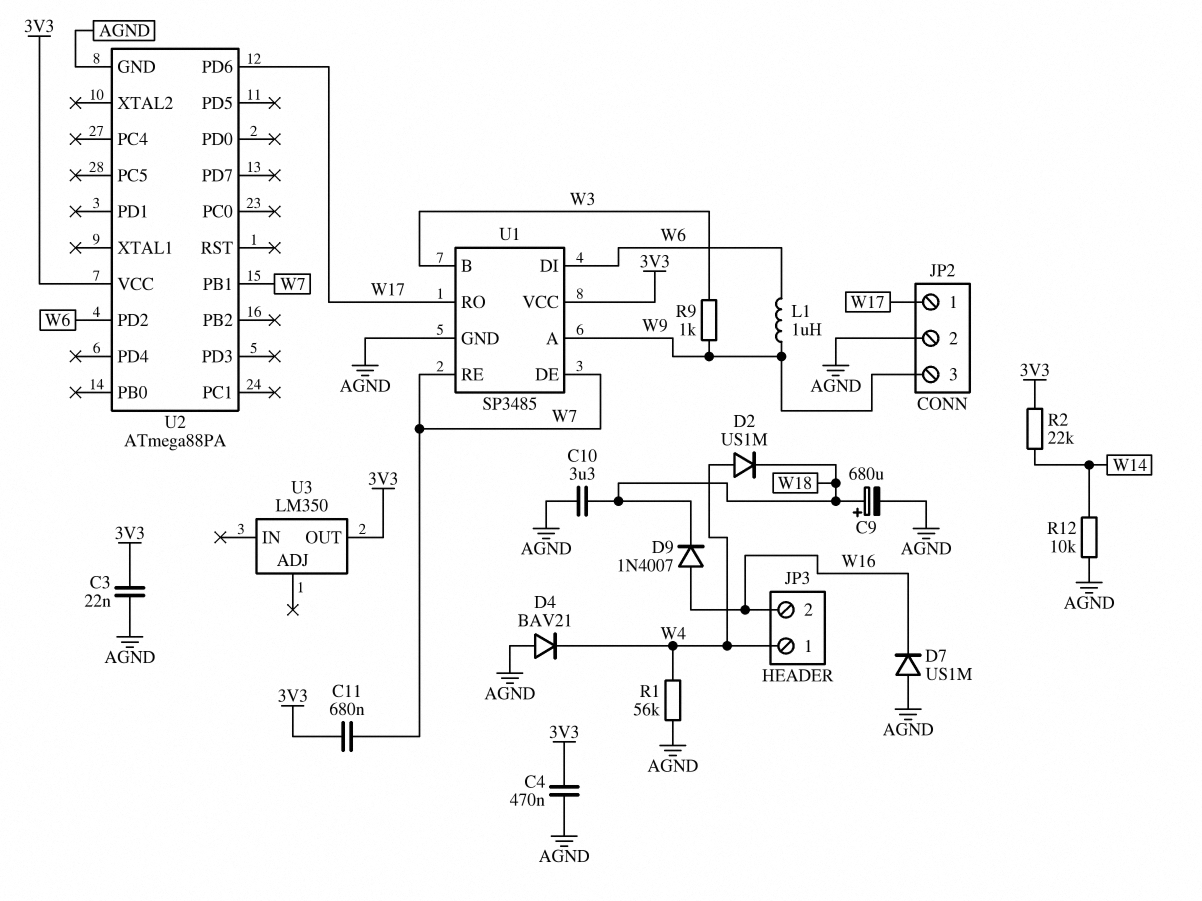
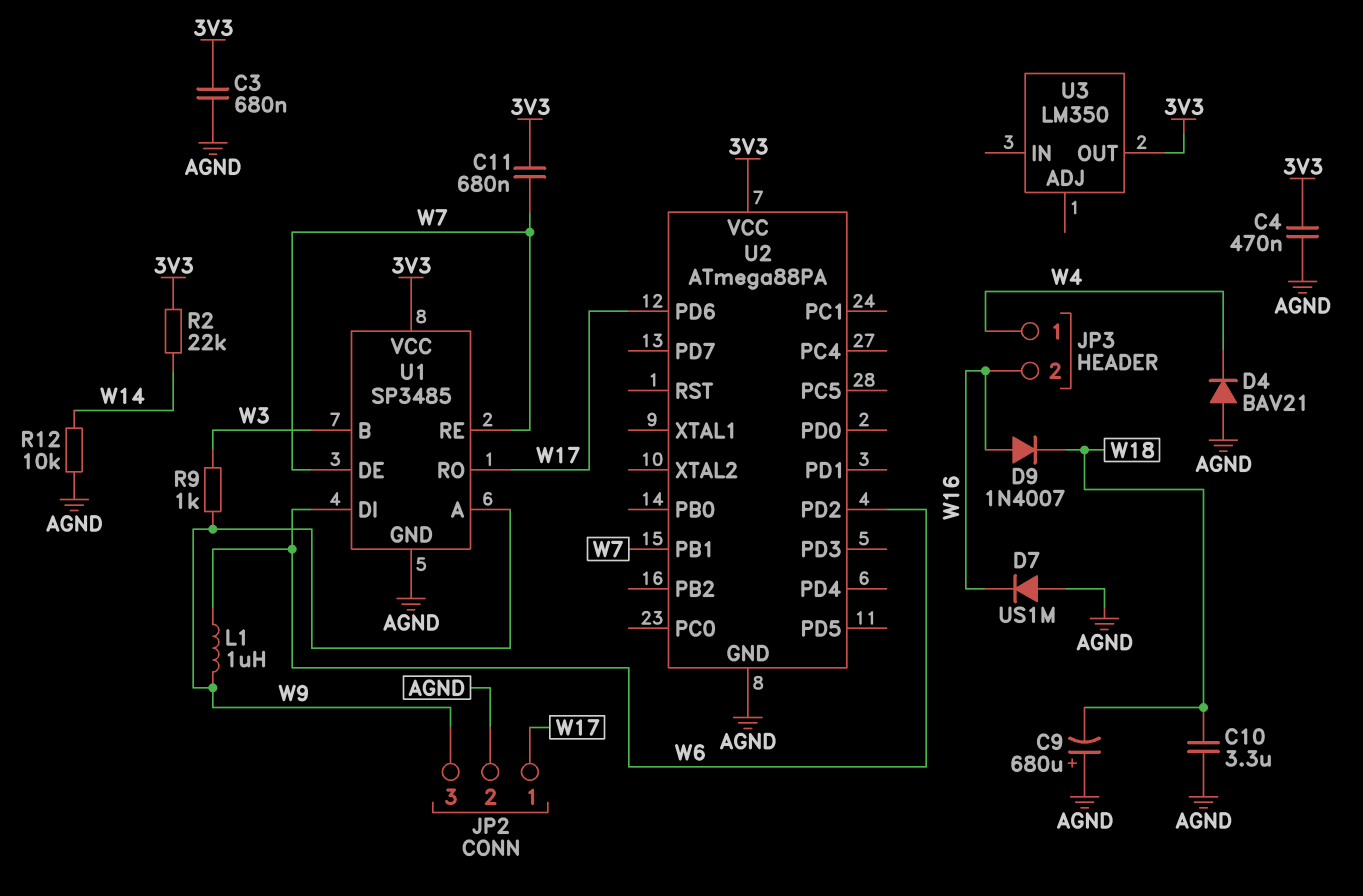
C3: 22nF (3V3, AGND) -> 680nF (3V3, AGND)
C9: 680uF (plus W18, minus AGND) -> 680uF (plus AGND, minus W18)
D2: diode US1M (A W4, K W18) -> none
R1: 56k (AGND, W4) -> none

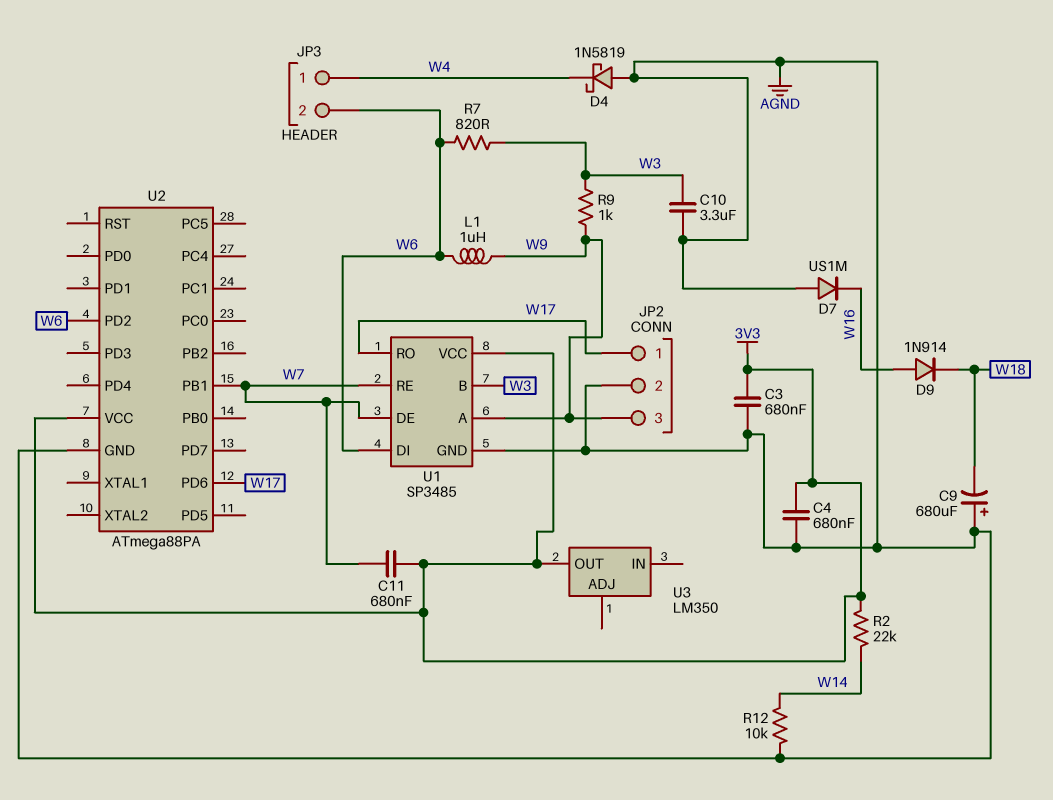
C4: 470nF (3V3, AGND) -> 680nF (3V3, AGND)
C10: 3.3uF (AGND, W18) -> 3.3uF (AGND, W3)
D4: diode BAV21 (A AGND, K W4) -> schottky 1N5819 (A AGND, K W4)
D9: diode 1N4007 (A W16, K W18) -> diode 1N914 (A W16, K W18)
JP3 pin 2: W16 -> W6
R7: none -> 820 (W3, W6)

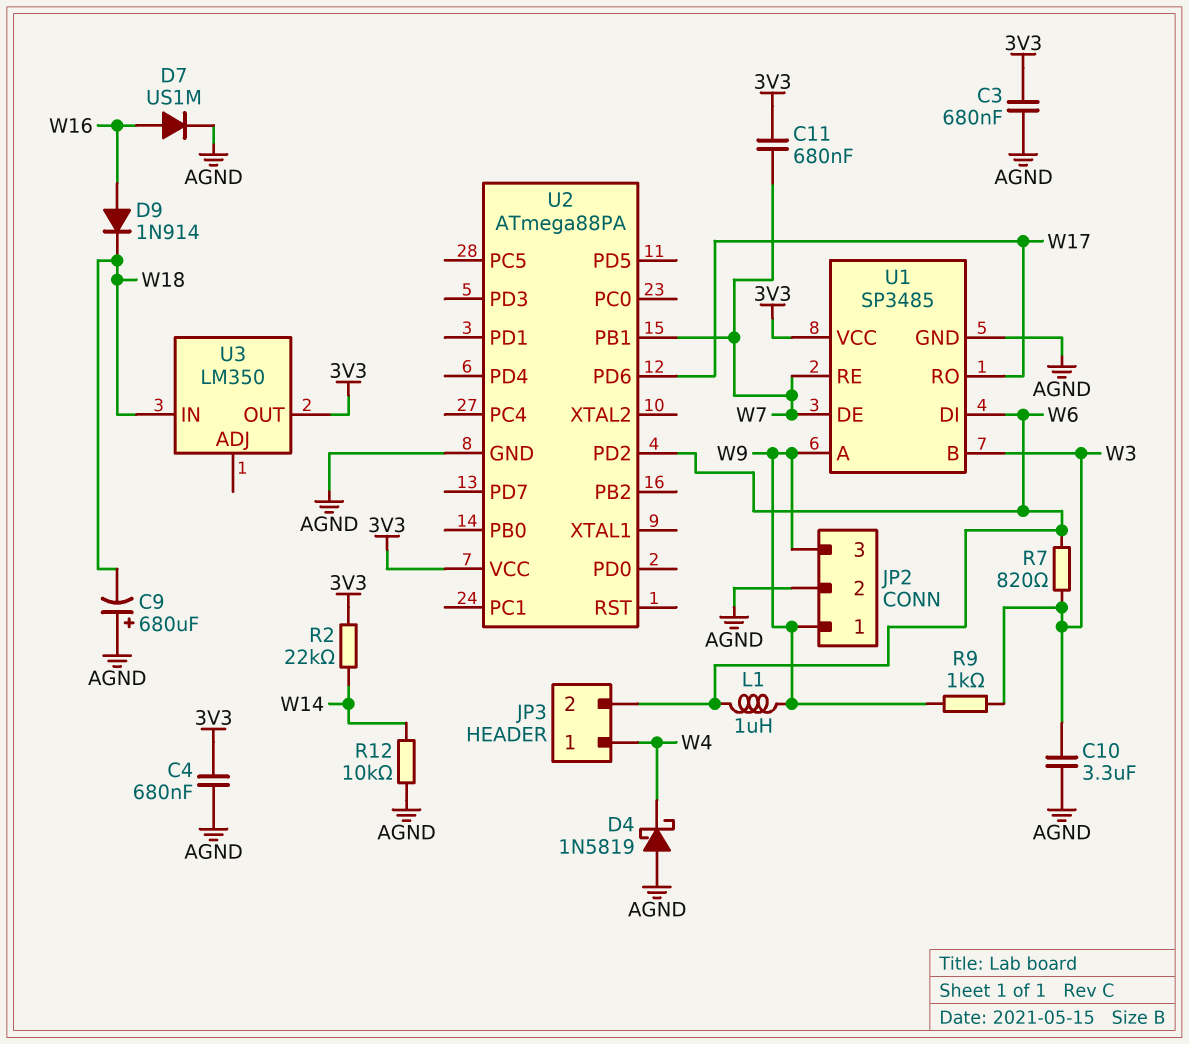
D7: diode US1M (A AGND, K W16) -> diode US1M (A W16, K AGND)
JP2 pin 1: W17 -> W9
U3 pin IN: none -> W18

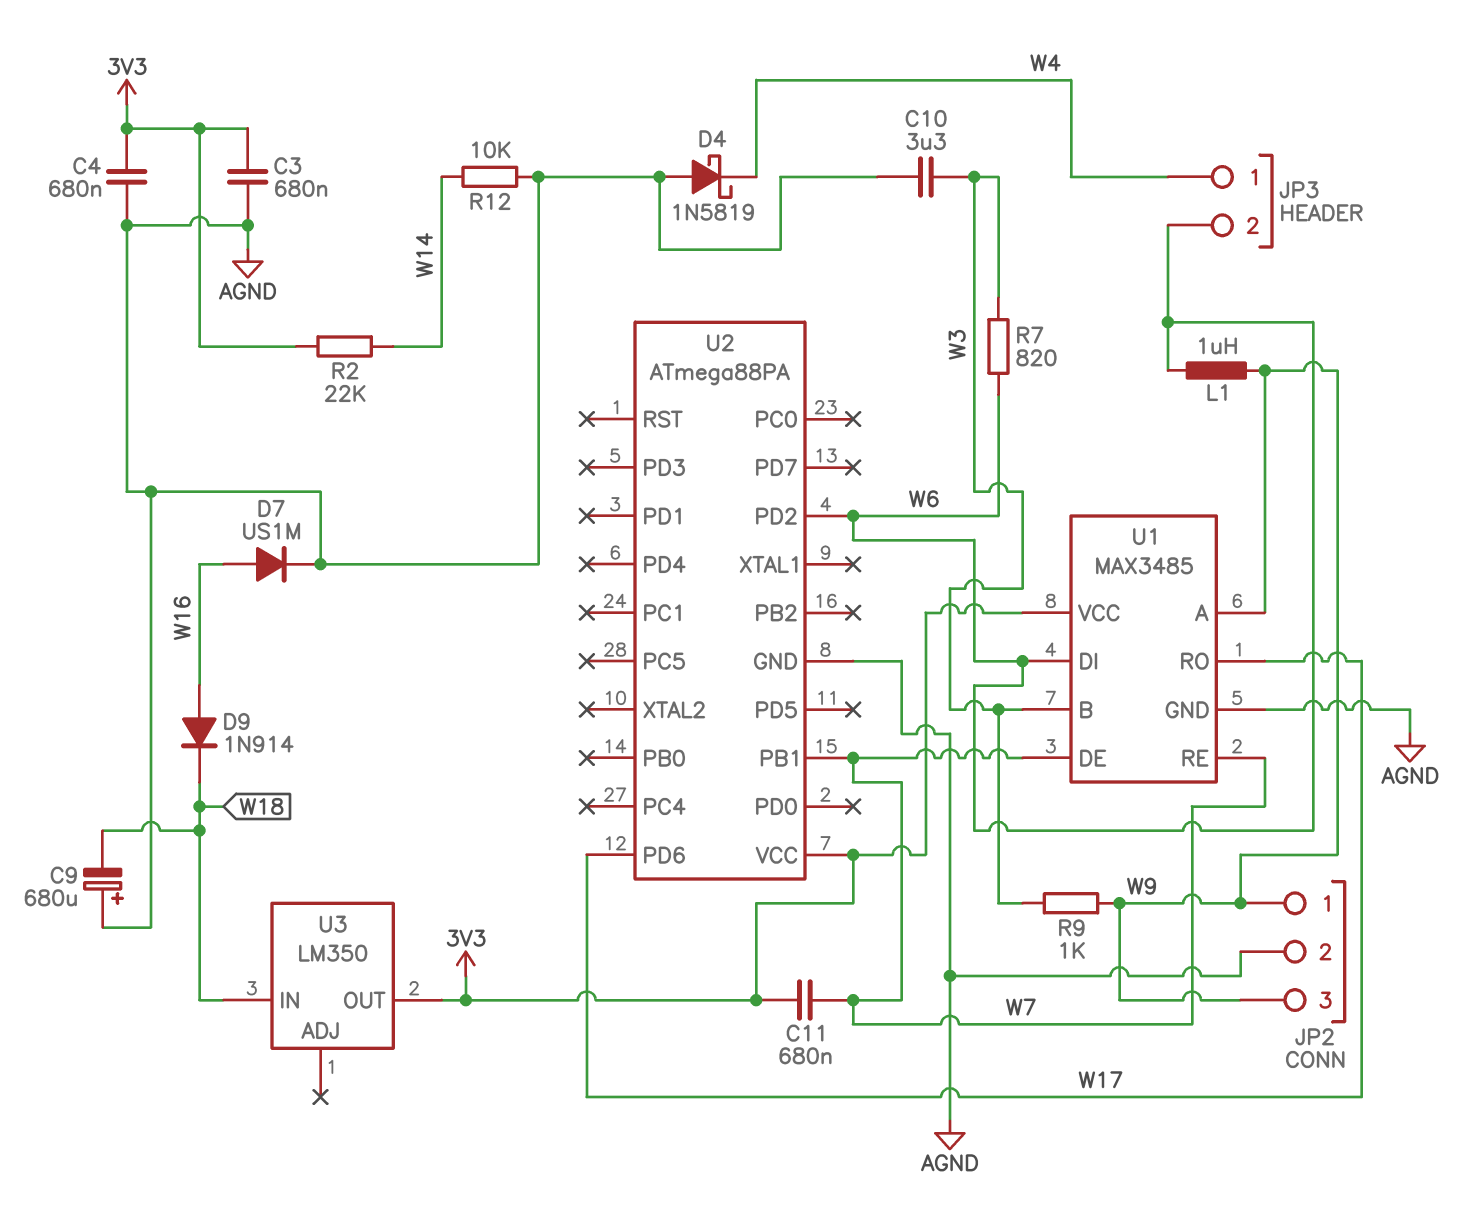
U1: SP3485 -> MAX3485

